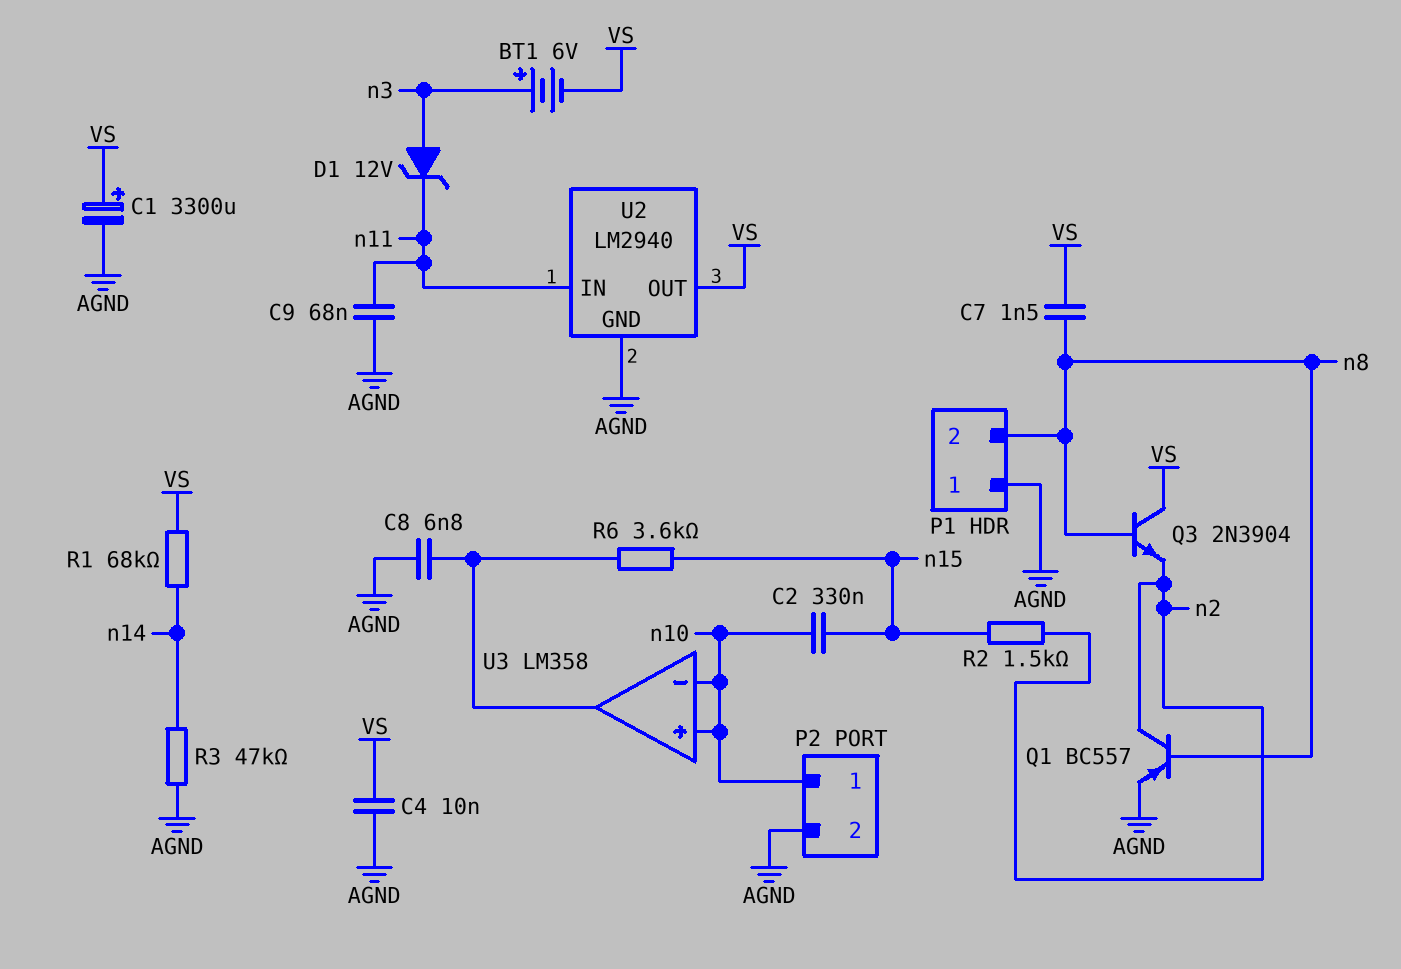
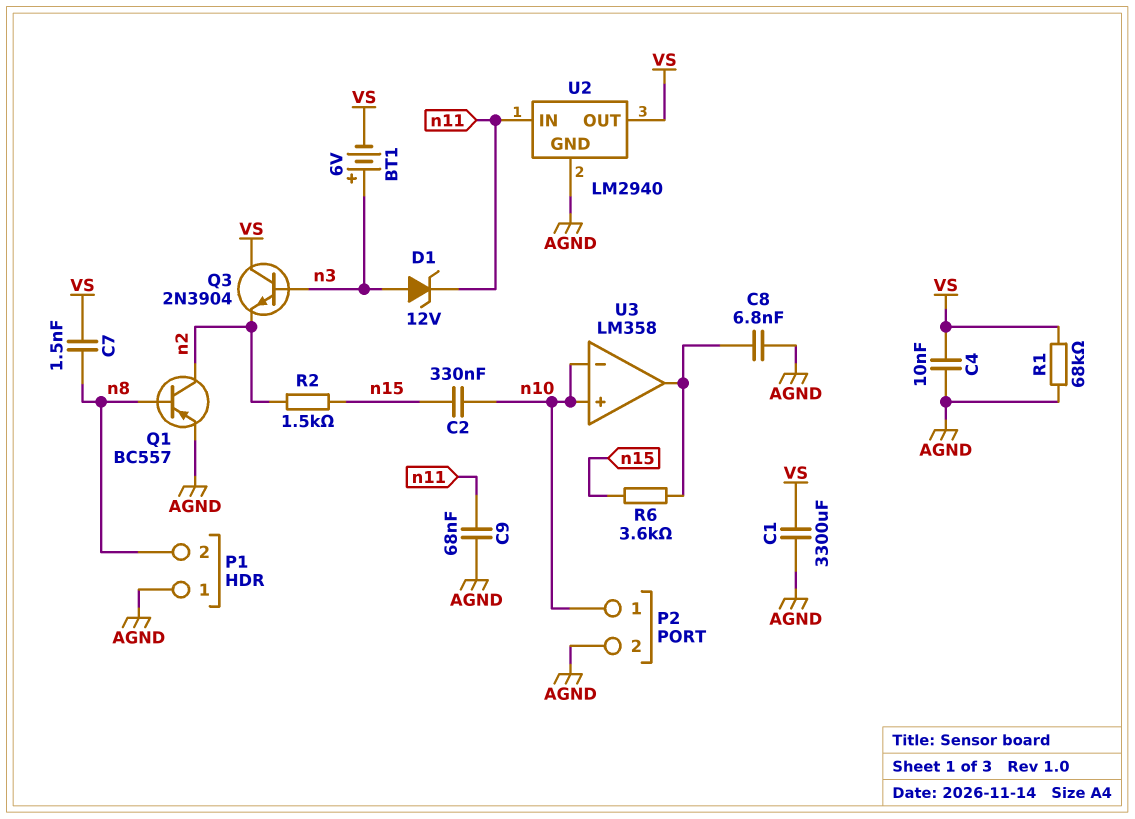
C1: 3300uF (plus VS, minus AGND) -> 3300uF (AGND, VS)
Q3: NPN 2N3904 (B n8, C VS, E n2) -> NPN 2N3904 (B n3, C VS, E n2)
R1: 68k (VS, n14) -> 68k (AGND, VS)
R3: 47k (AGND, n14) -> none

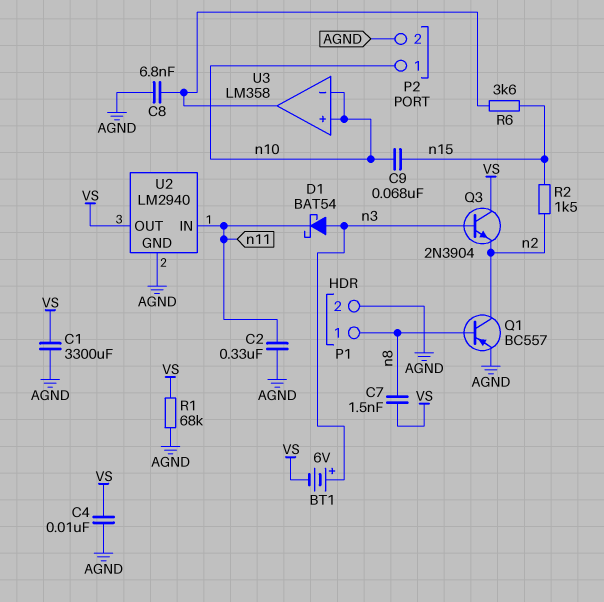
C2: 330nF (n10, n15) -> 330nF (AGND, n11)
C9: 68nF (AGND, n11) -> 68nF (n10, n15)
D1: zener 12V (A n3, K n11) -> schottky BAT54 (A n3, K n11)
P1 pin 1: AGND -> n8
P1 pin 2: n8 -> AGND

